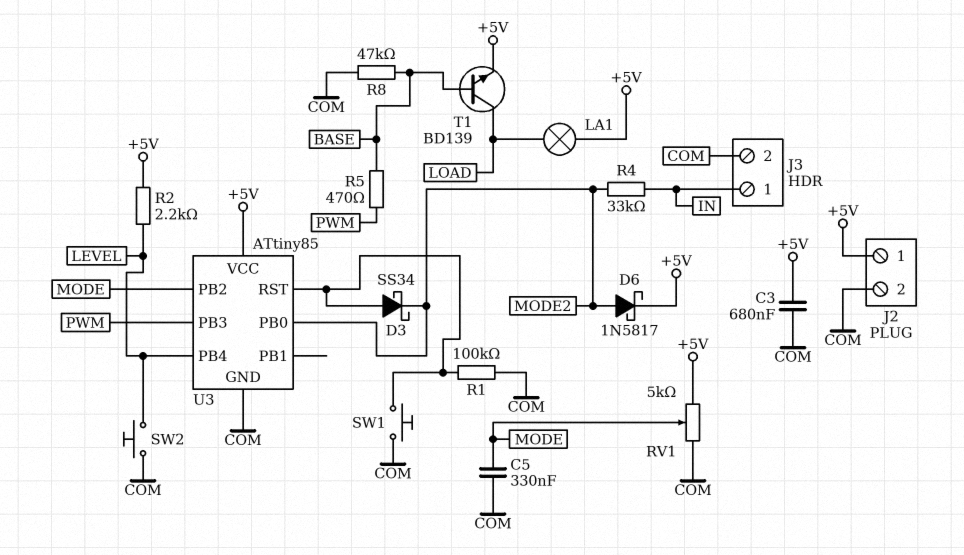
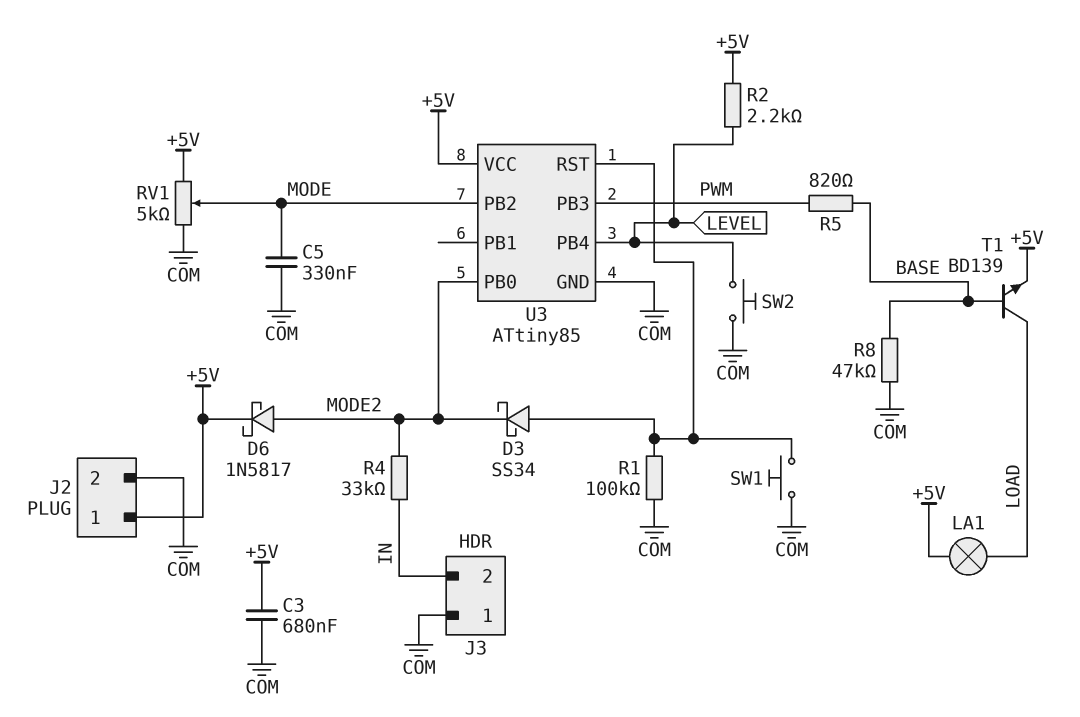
J3 pin 1: IN -> COM
J3 pin 2: COM -> IN
R5: 470 (BASE, PWM) -> 820 (BASE, PWM)

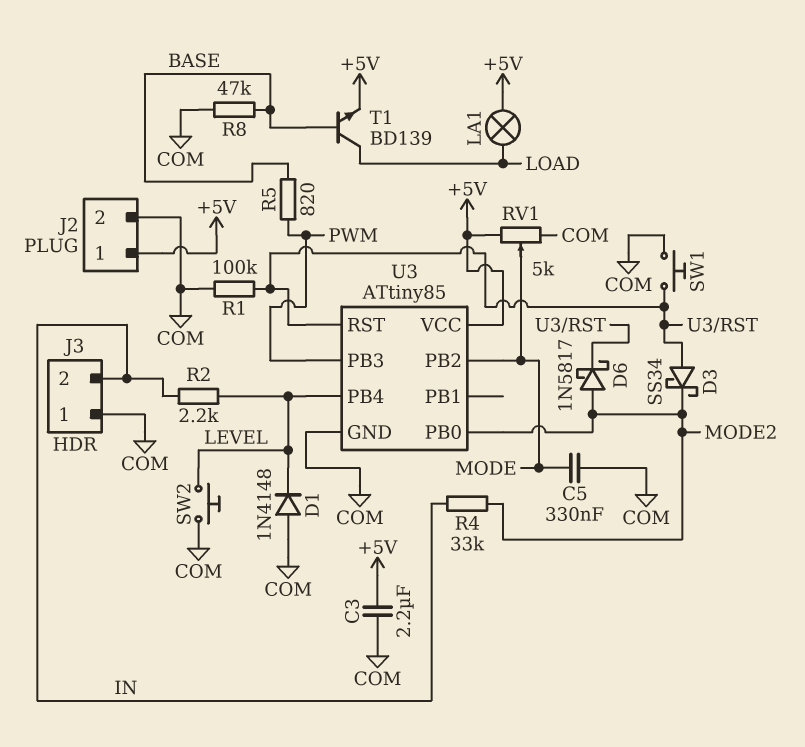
C3: 680nF (+5V, COM) -> 2.2uF (+5V, COM)
D1: none -> diode 1N4148 (A COM, K LEVEL)
D6: schottky 1N5817 (A MODE2, K +5V) -> schottky 1N5817 (A MODE2, K U3/RST)
R2: 2.2k (+5V, LEVEL) -> 2.2k (IN, LEVEL)

